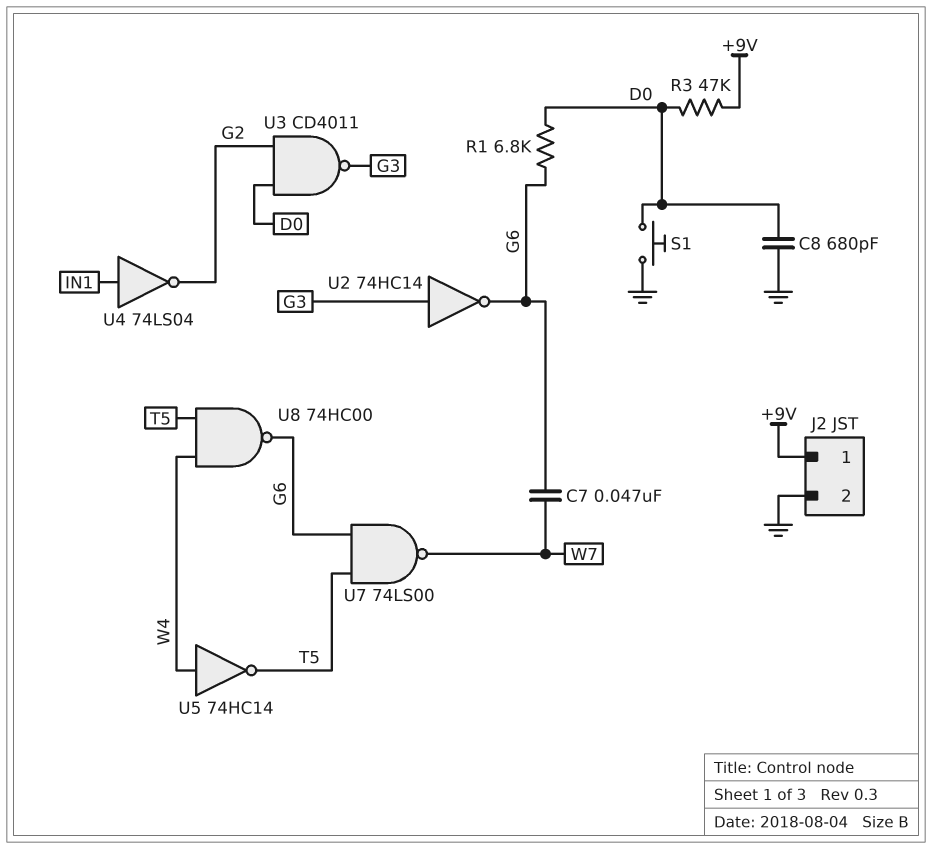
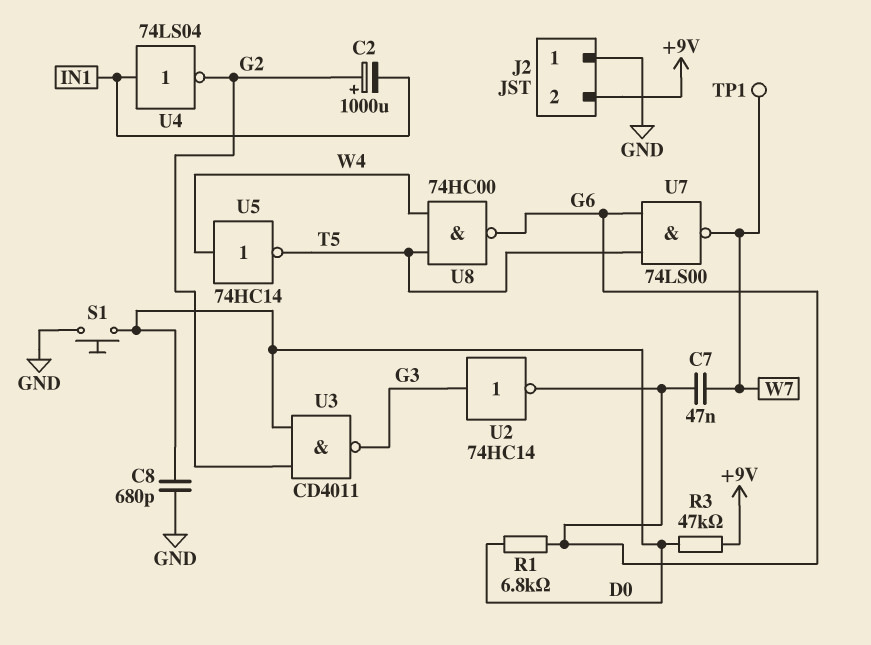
C2: none -> 1000uF (plus G2, minus IN1)
J2 pin 1: +9V -> GND
J2 pin 2: GND -> +9V
TP1: none -> test point (W7)

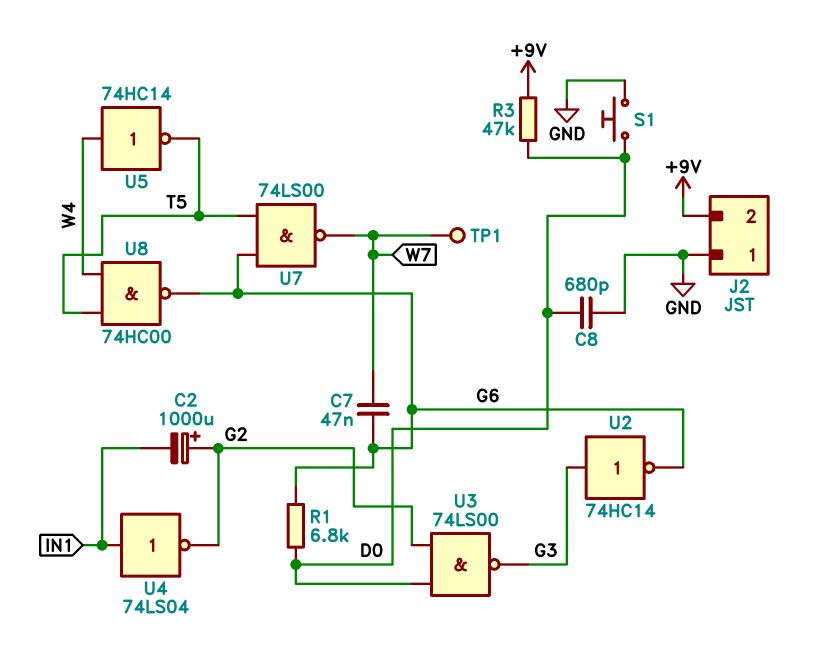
U3: NAND CD4011 (in D0, in G2, out G3) -> NAND 74LS00 (in D0, in G2, out G3)

